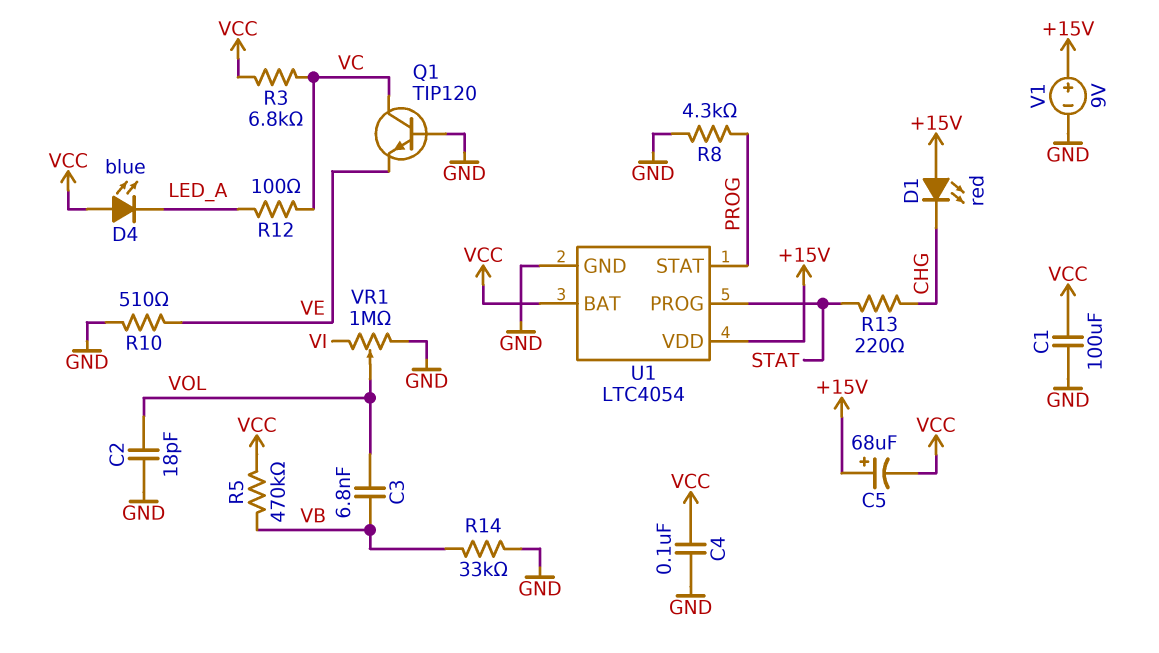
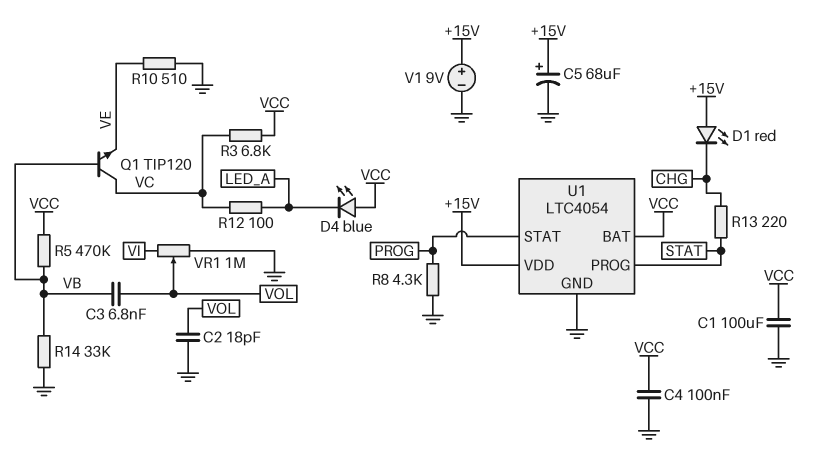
C5: 68uF (plus +15V, minus VCC) -> 68uF (plus +15V, minus GND)
Q1: NPN TIP120 (B GND, C VC, E VE) -> NPN TIP120 (B VB, C VC, E VE)

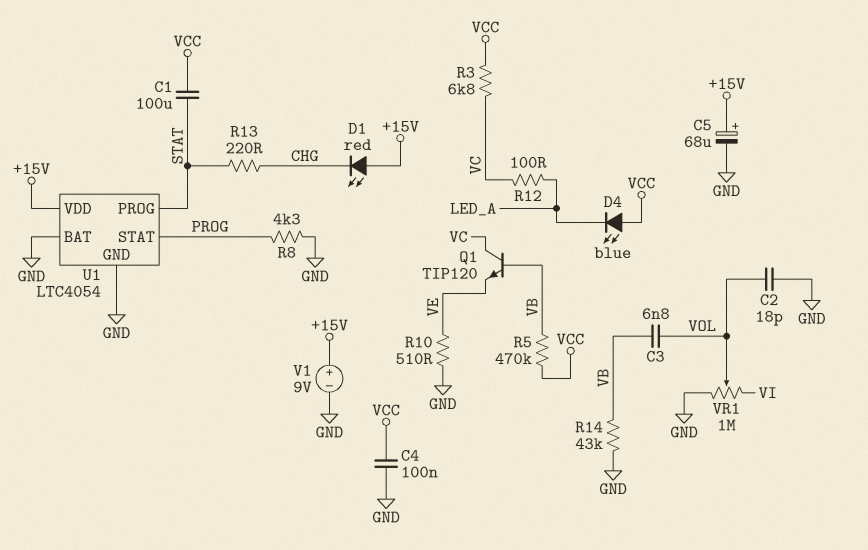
C1: 100uF (GND, VCC) -> 100uF (STAT, VCC)
R14: 33k (GND, VB) -> 43k (GND, VB)
U1 pin BAT: VCC -> GND

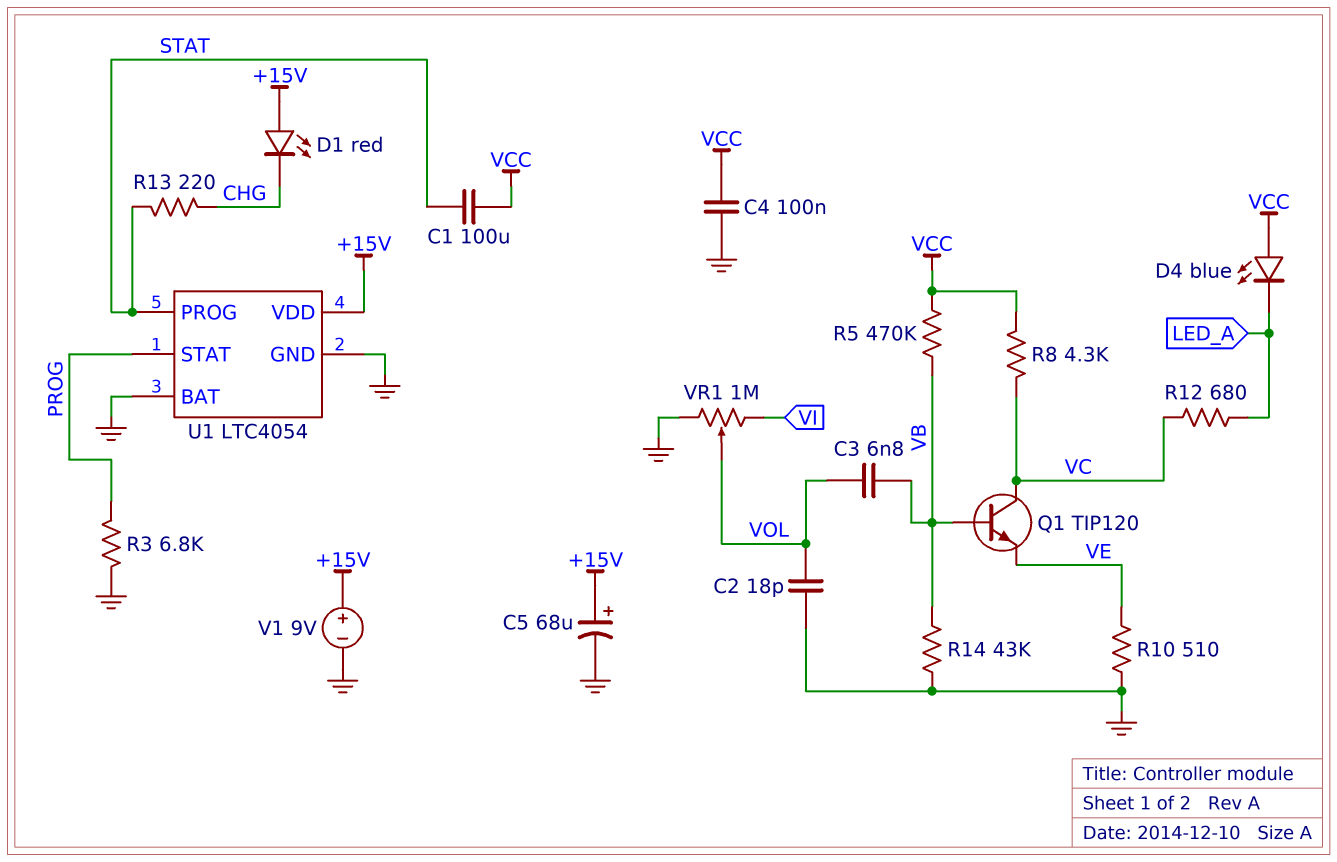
R3: 6.8k (VC, VCC) -> 6.8k (GND, PROG)
R8: 4.3k (GND, PROG) -> 4.3k (VC, VCC)
R12: 100 (LED_A, VC) -> 680 (LED_A, VC)

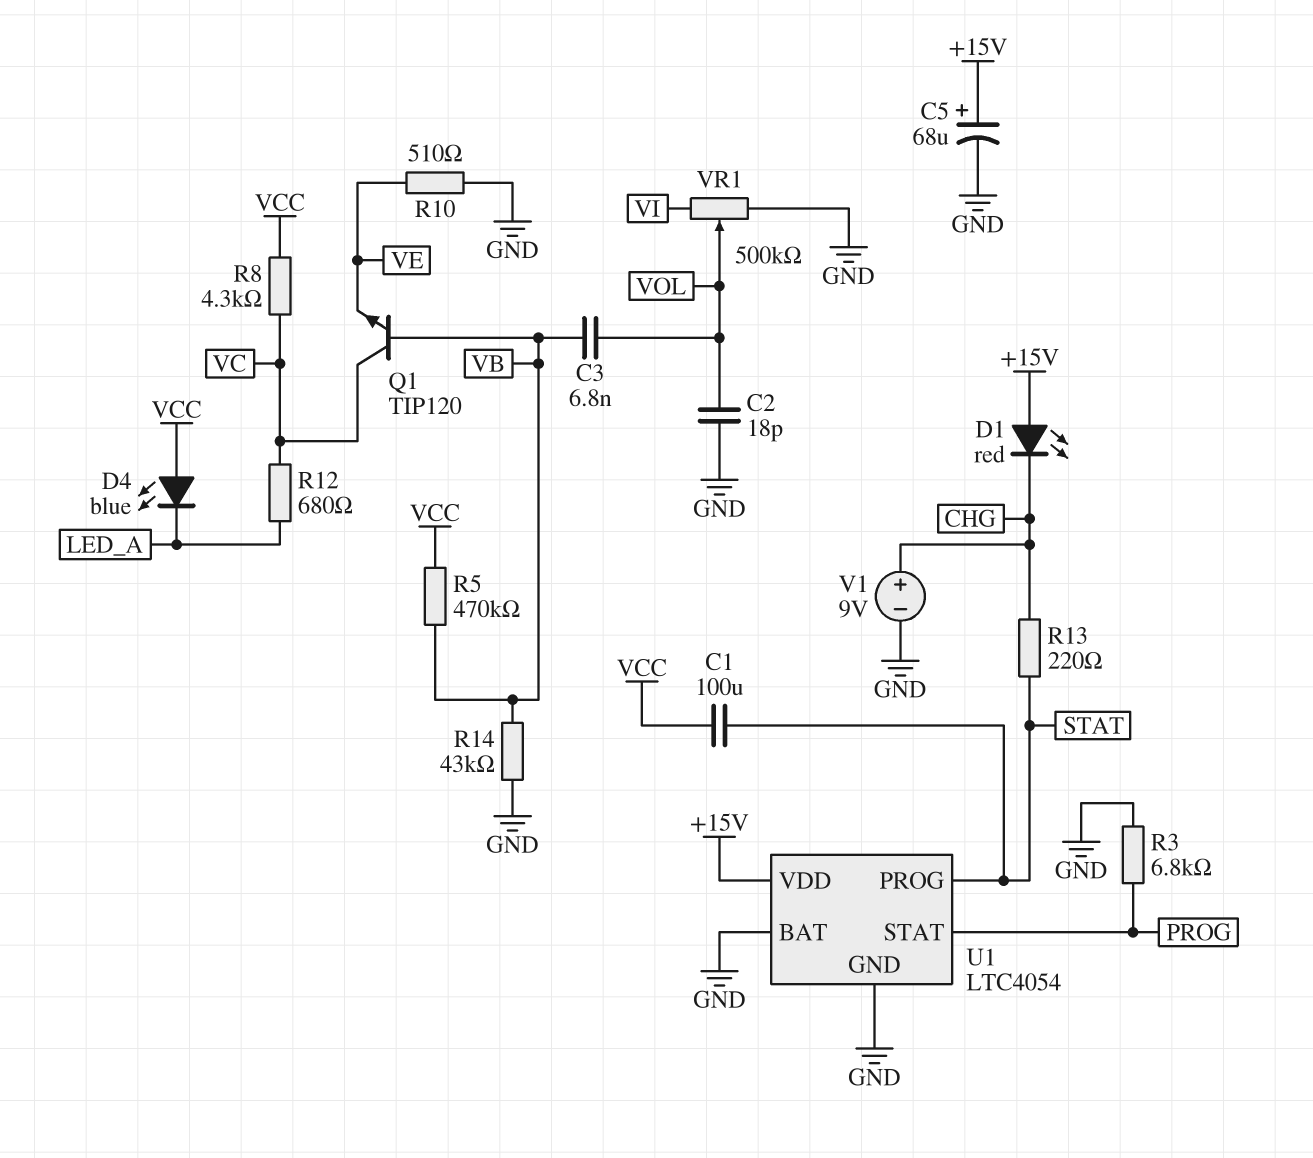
C4: 100nF (GND, VCC) -> none
V1: 9V (plus +15V, minus GND) -> 9V (plus CHG, minus GND)
VR1: 1M (GND, VI, wiper VOL) -> 500k (GND, VI, wiper VOL)

